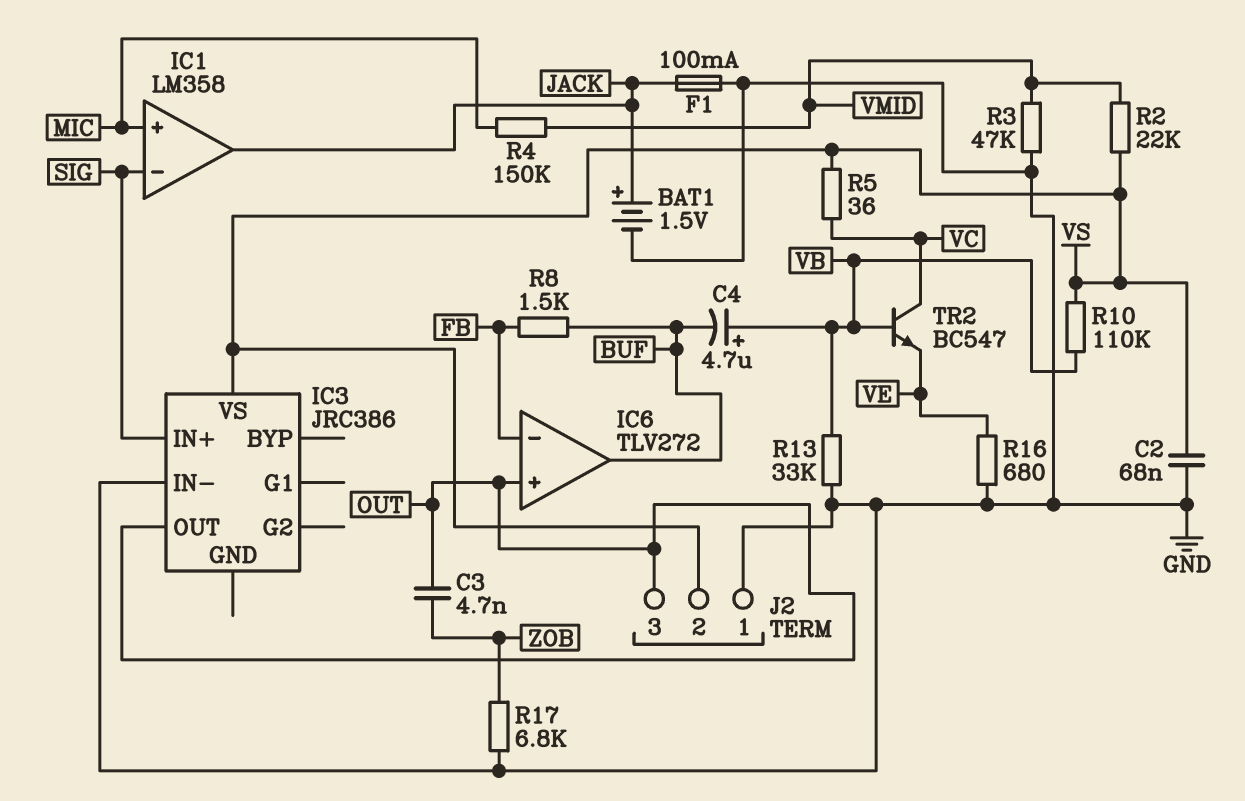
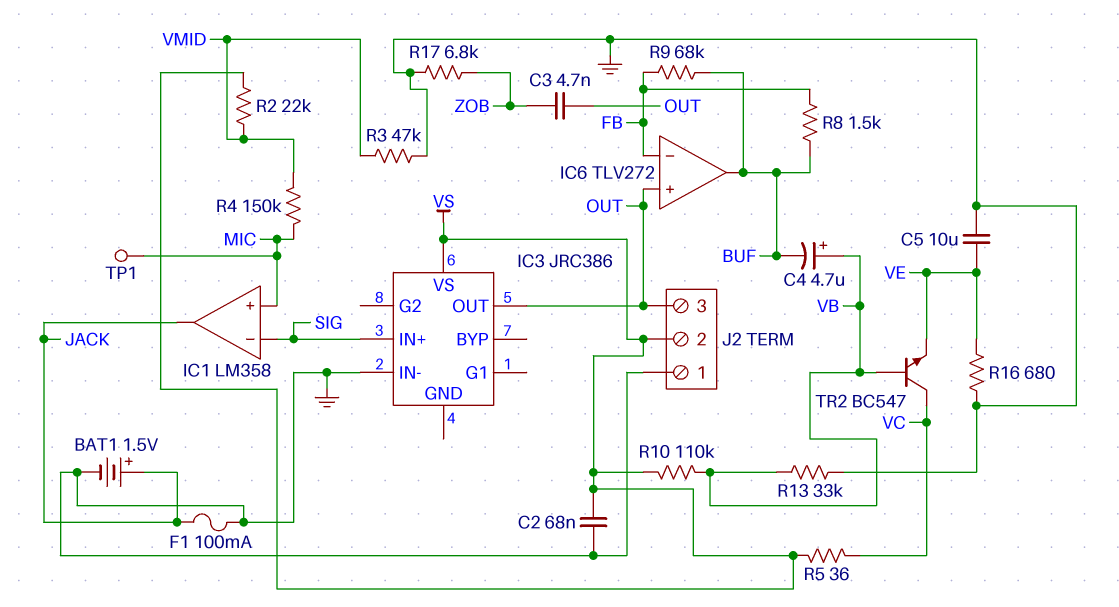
C5: none -> 10uF (GND, VE)
R9: none -> 68k (BUF, FB)
TP1: none -> test point (MIC)

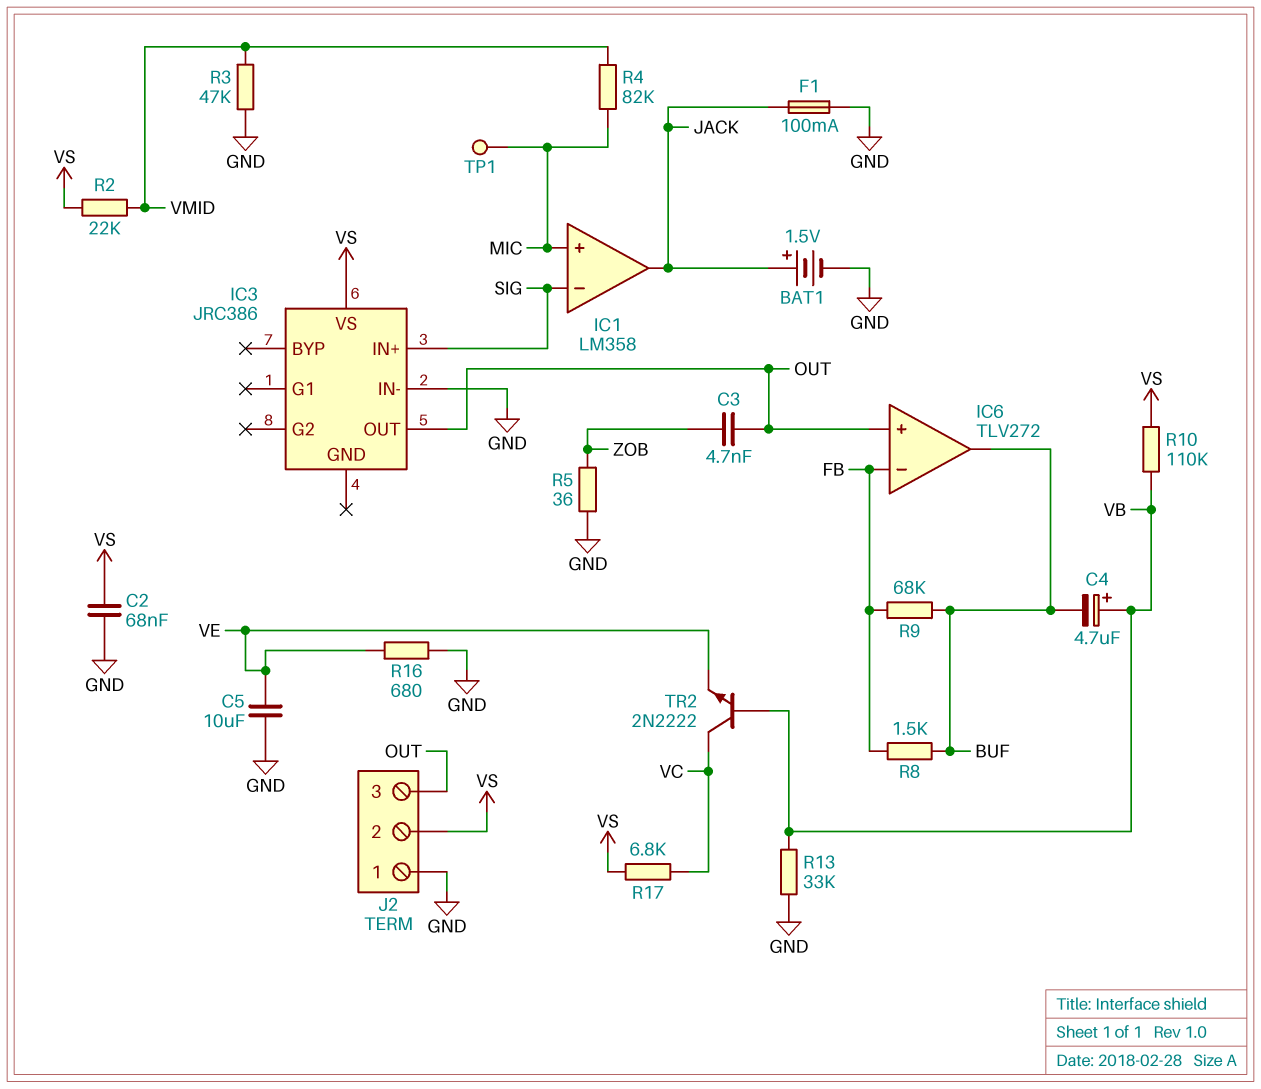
R4: 150k (MIC, VMID) -> 82k (MIC, VMID)
R5: 36 (VC, VS) -> 36 (GND, ZOB)
R17: 6.8k (GND, ZOB) -> 6.8k (VC, VS)
TR2: NPN BC547 (B VB, C VC, E VE) -> NPN 2N2222 (B VB, C VC, E VE)

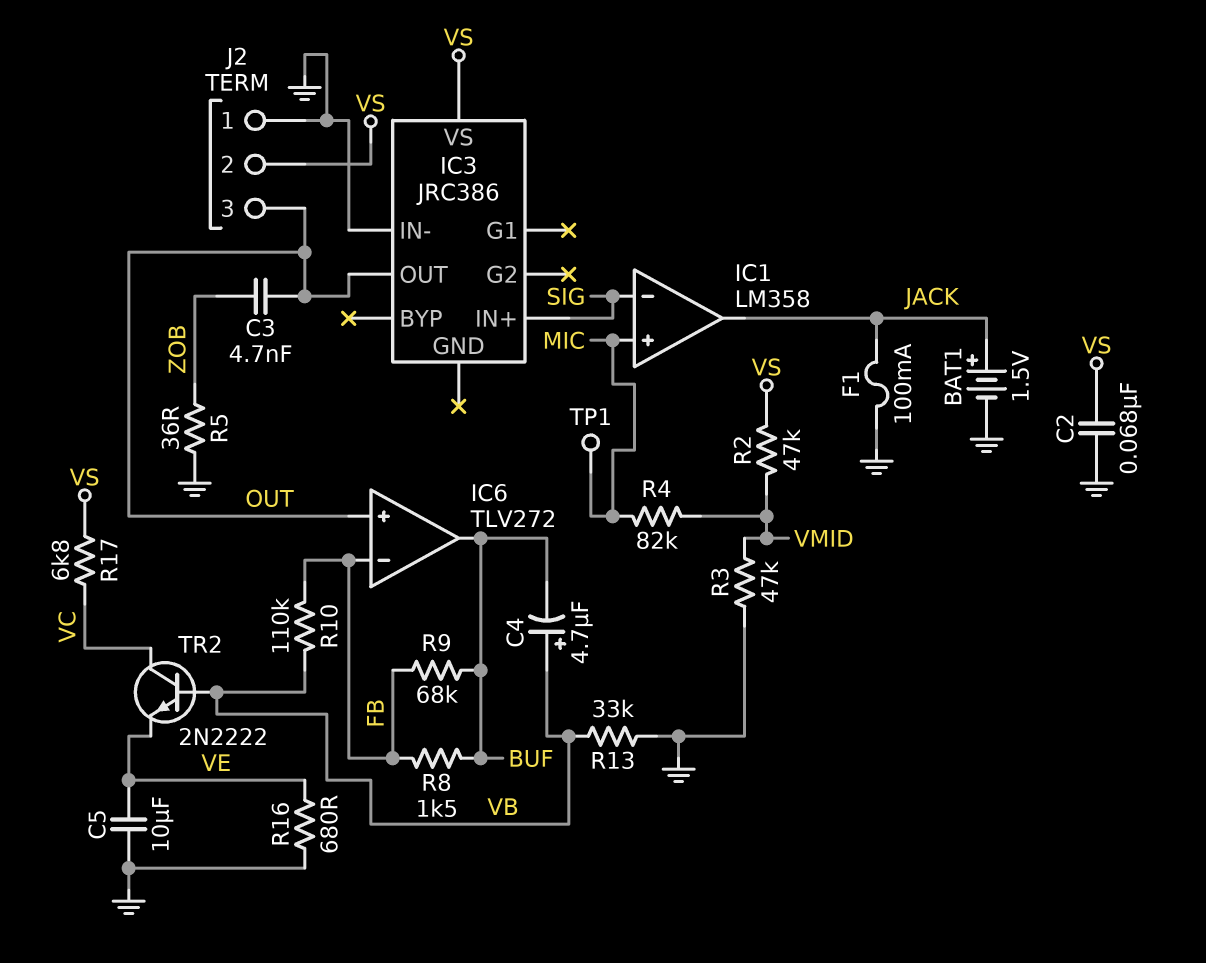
R2: 22k (VMID, VS) -> 47k (VMID, VS)
R10: 110k (VB, VS) -> 110k (FB, VB)

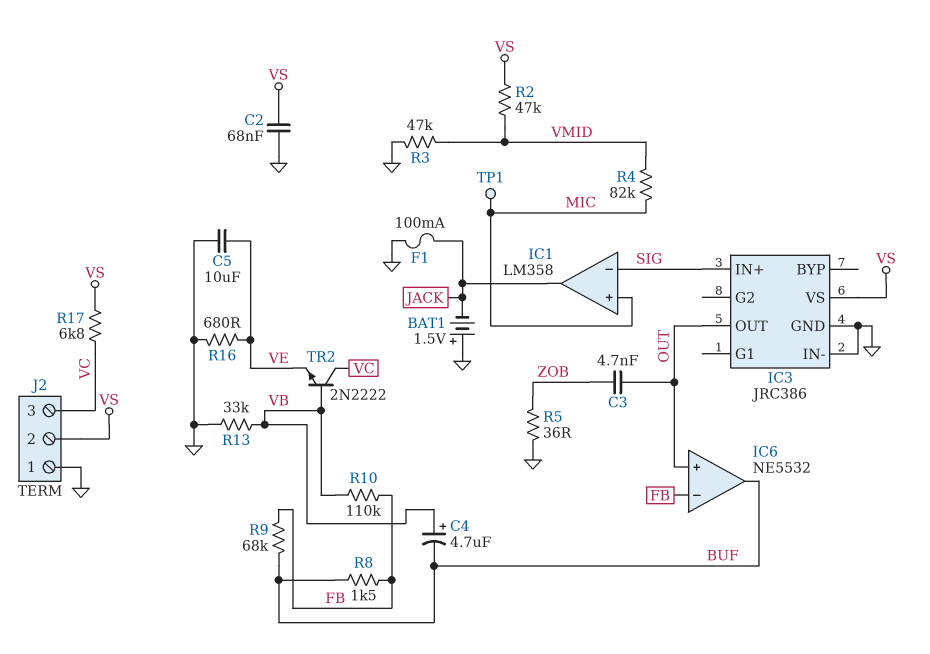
BAT1: 1.5V (plus JACK, minus GND) -> 1.5V (plus GND, minus JACK)
IC3 pin GND: none -> GND
IC6: TLV272 -> NE5532
J2 pin 3: OUT -> VC

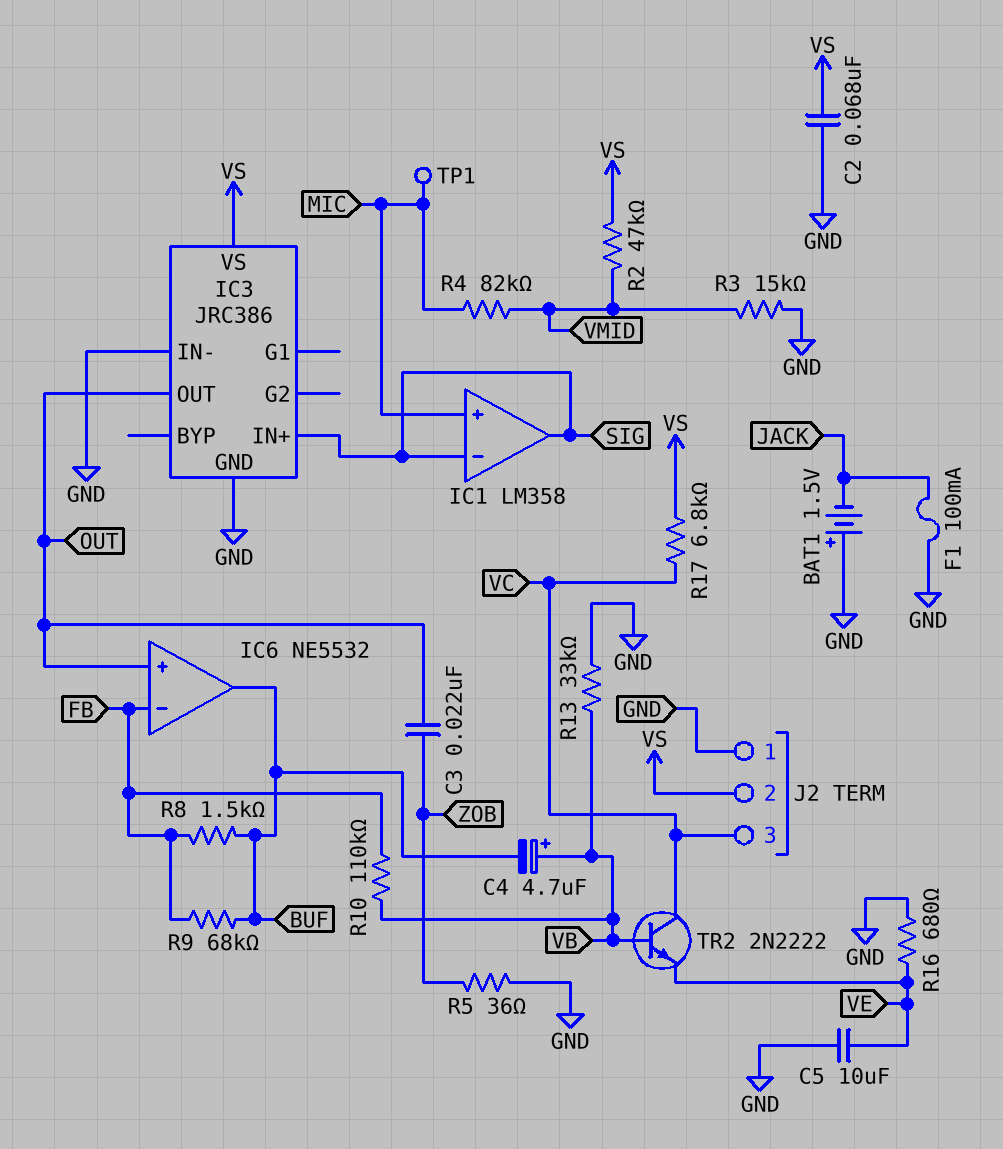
C3: 4.7nF (OUT, ZOB) -> 22nF (OUT, ZOB)
IC1 pin out: JACK -> SIG
R3: 47k (GND, VMID) -> 15k (GND, VMID)

